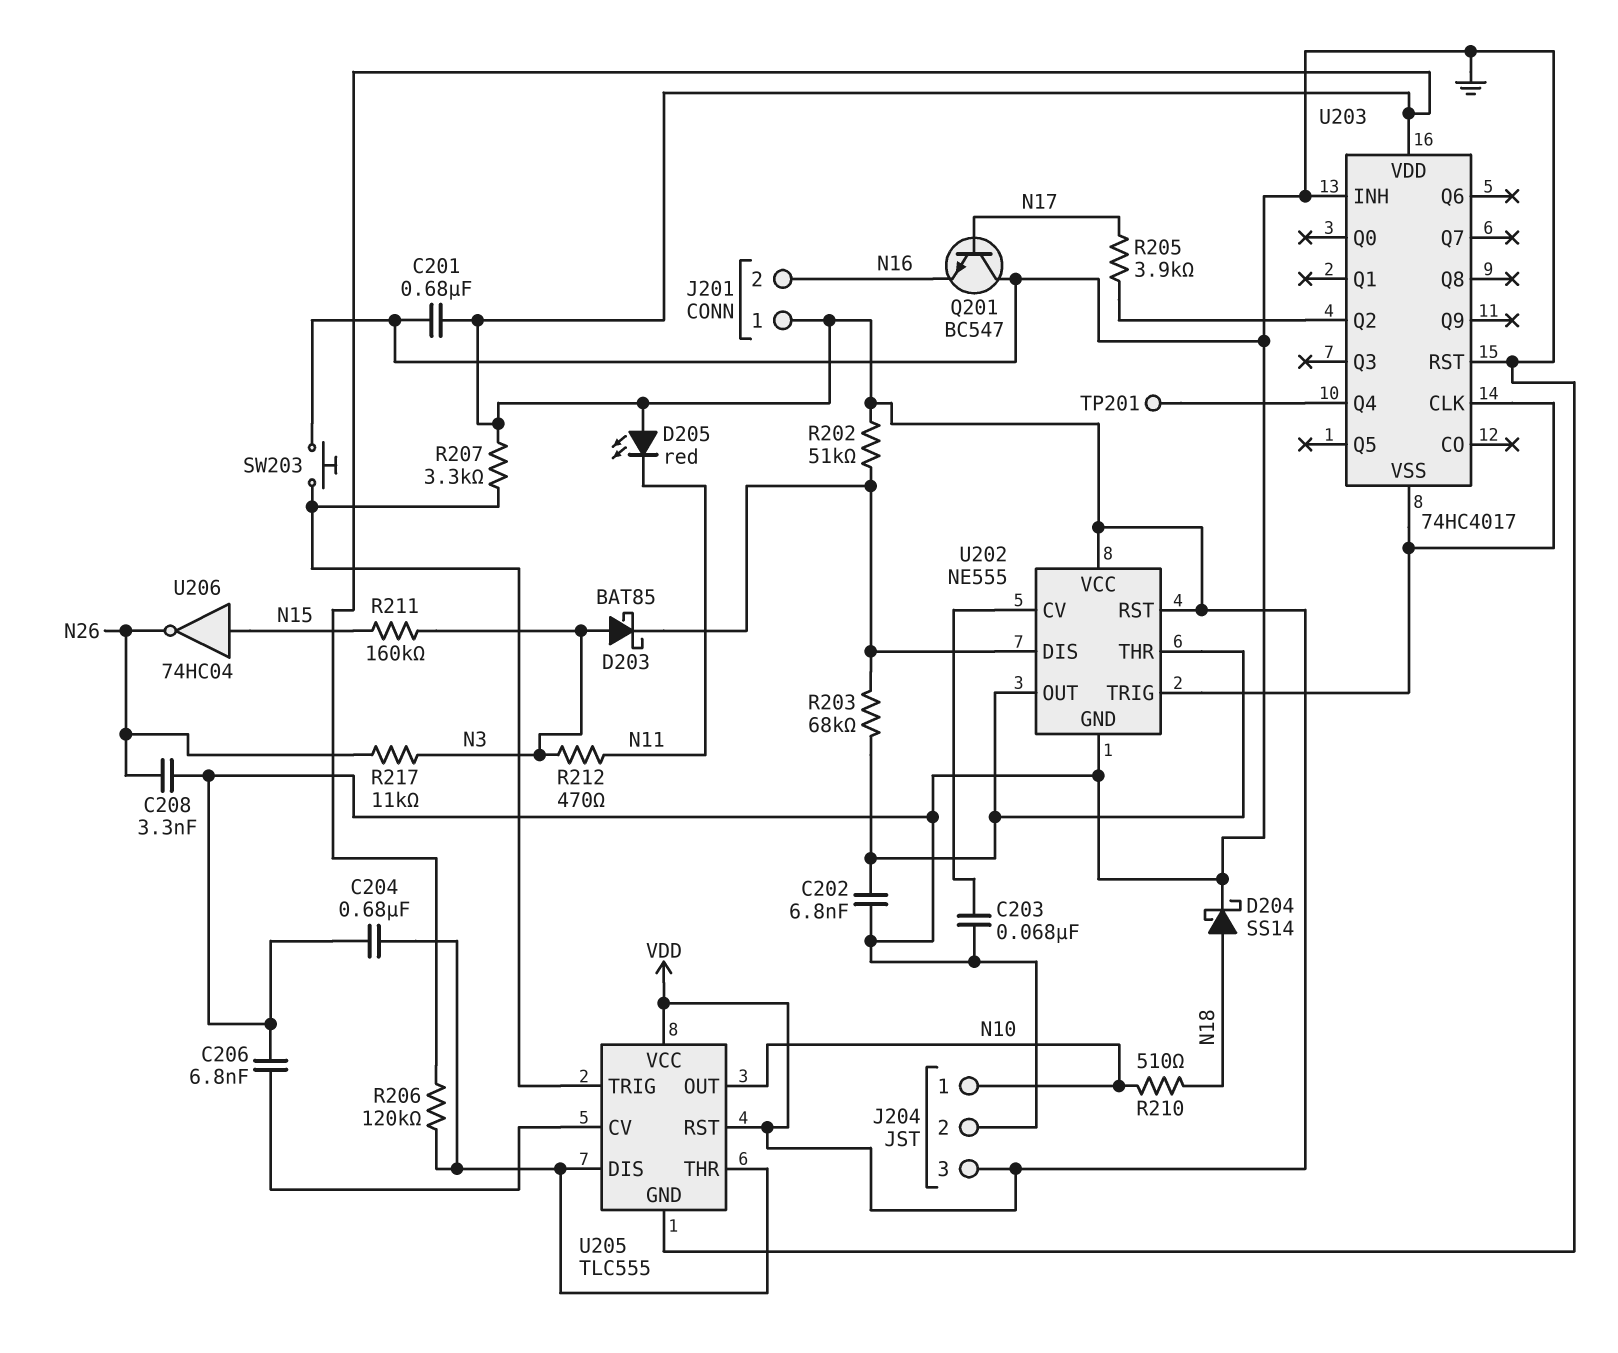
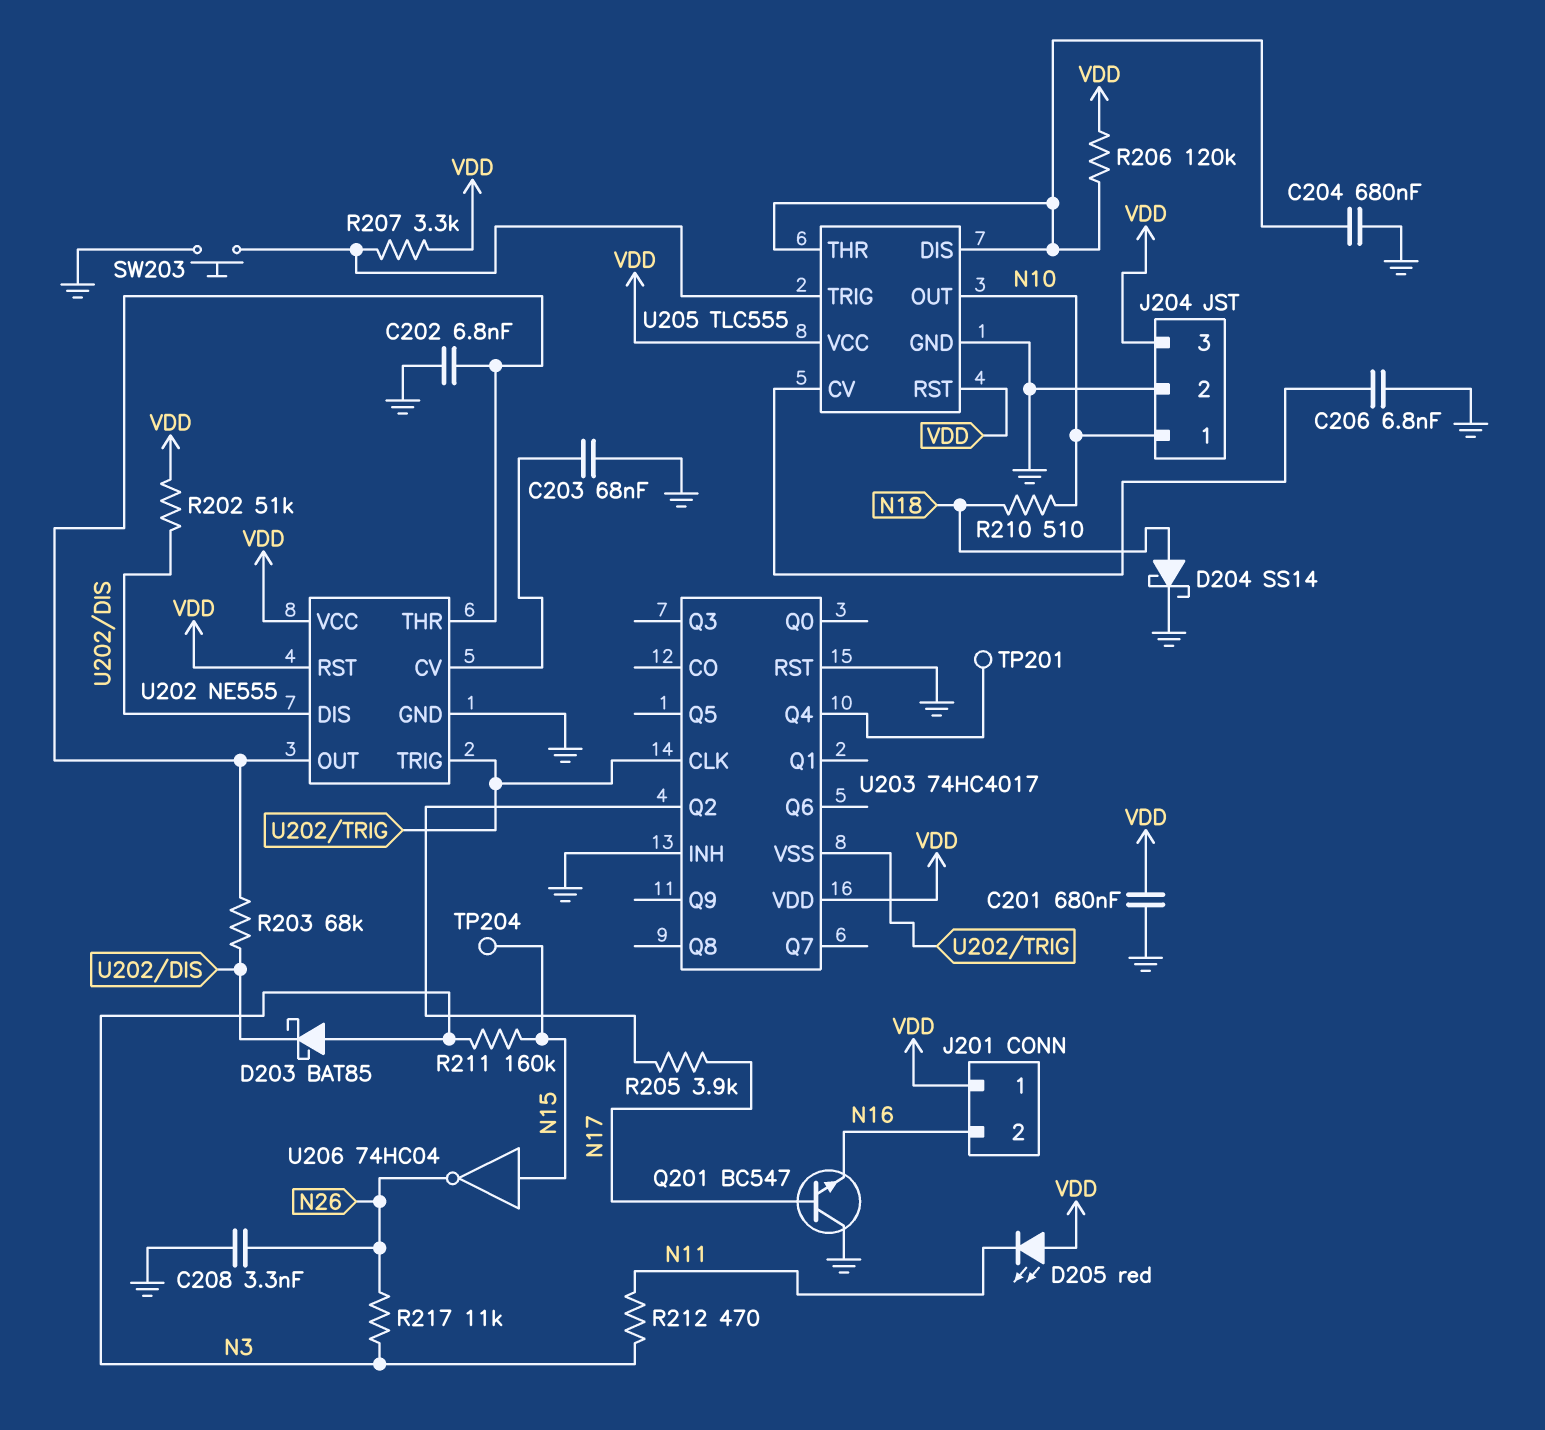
TP204: none -> test point (N15)

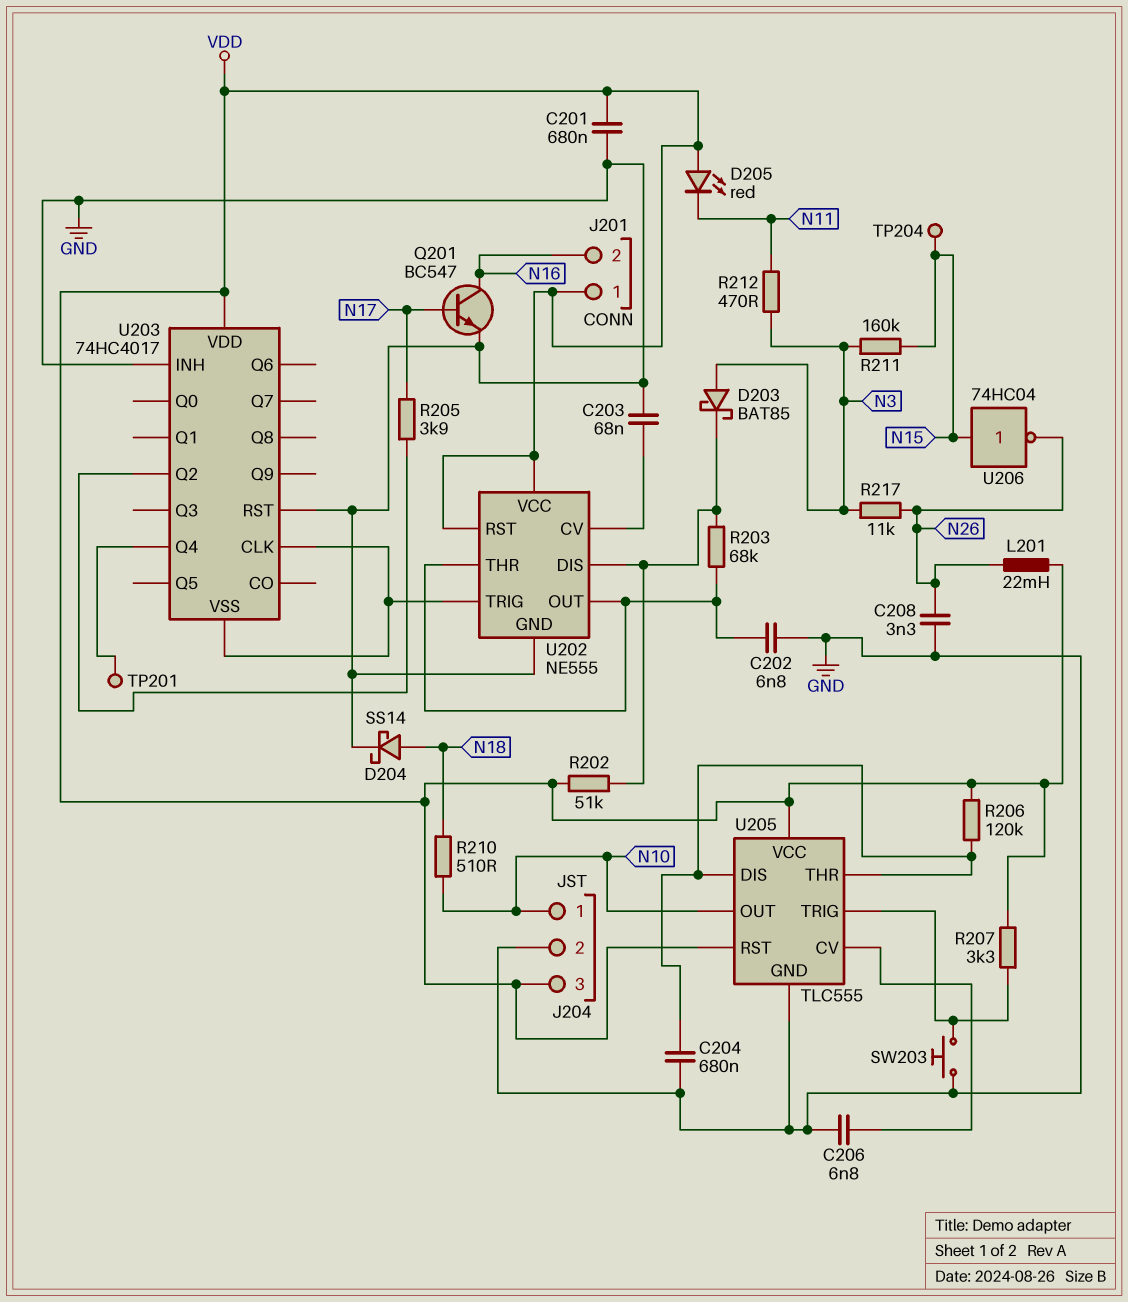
L201: none -> 22mH (N26, VDD)
Q201: NPN BC547 (B N17, C GND, E N16) -> NPN BC547 (B N17, C N16, E GND)

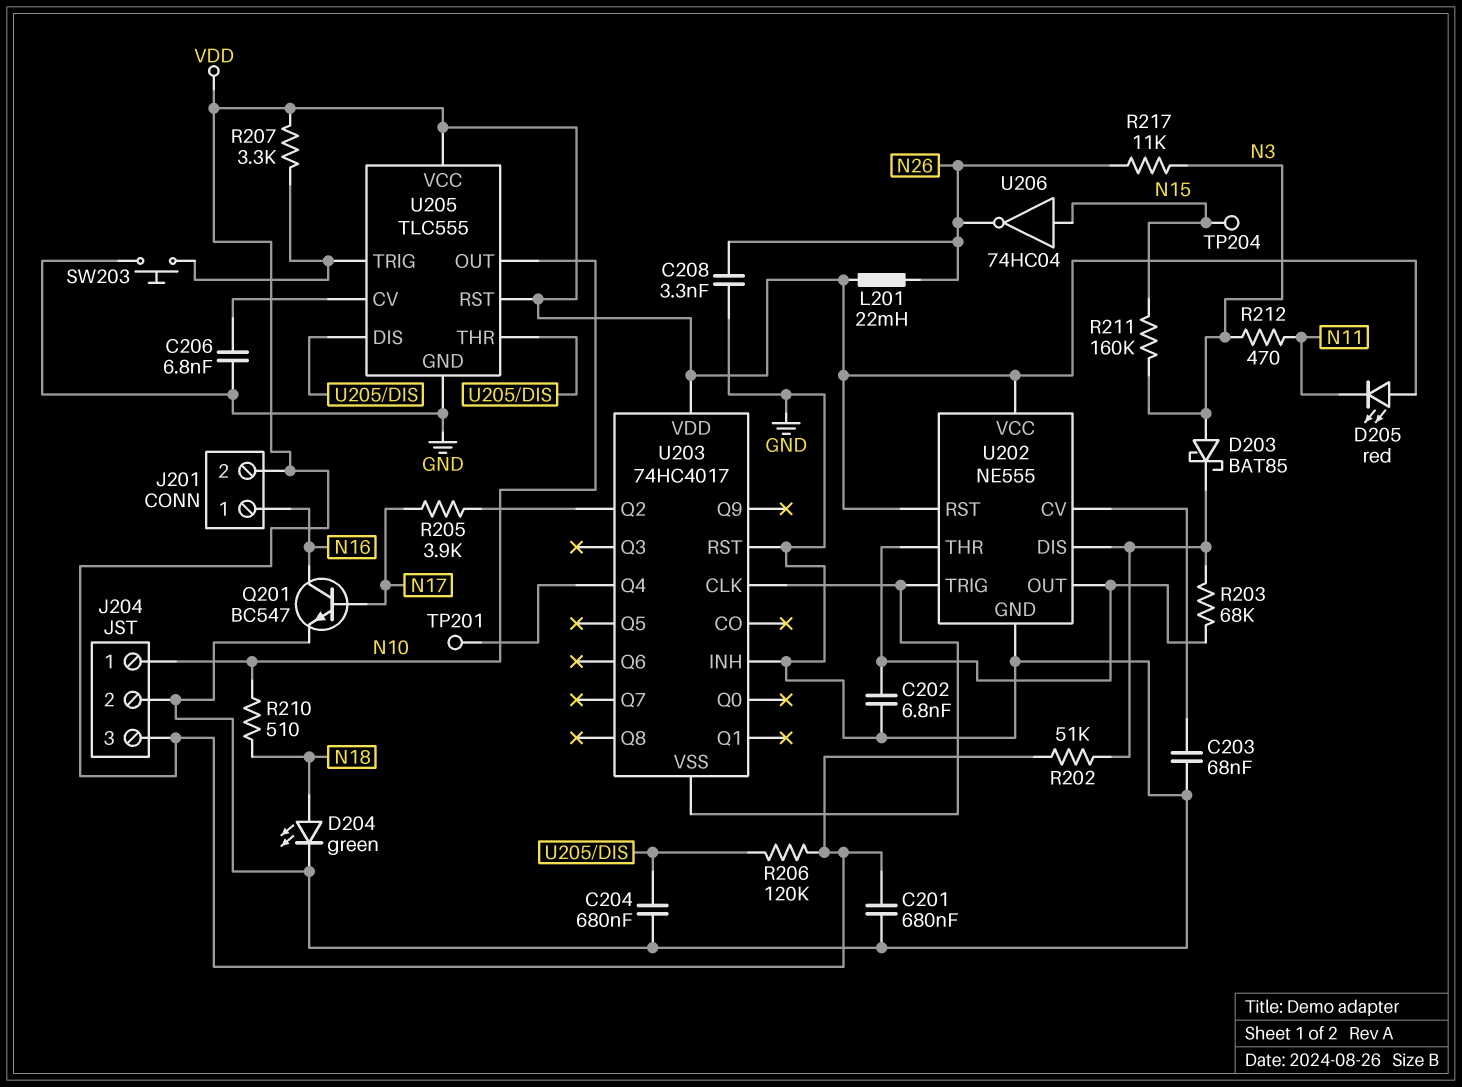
D204: schottky SS14 (A N18, K GND) -> LED green (A N18, K GND)
J201 pin 1: VDD -> N16
J201 pin 2: N16 -> VDD

